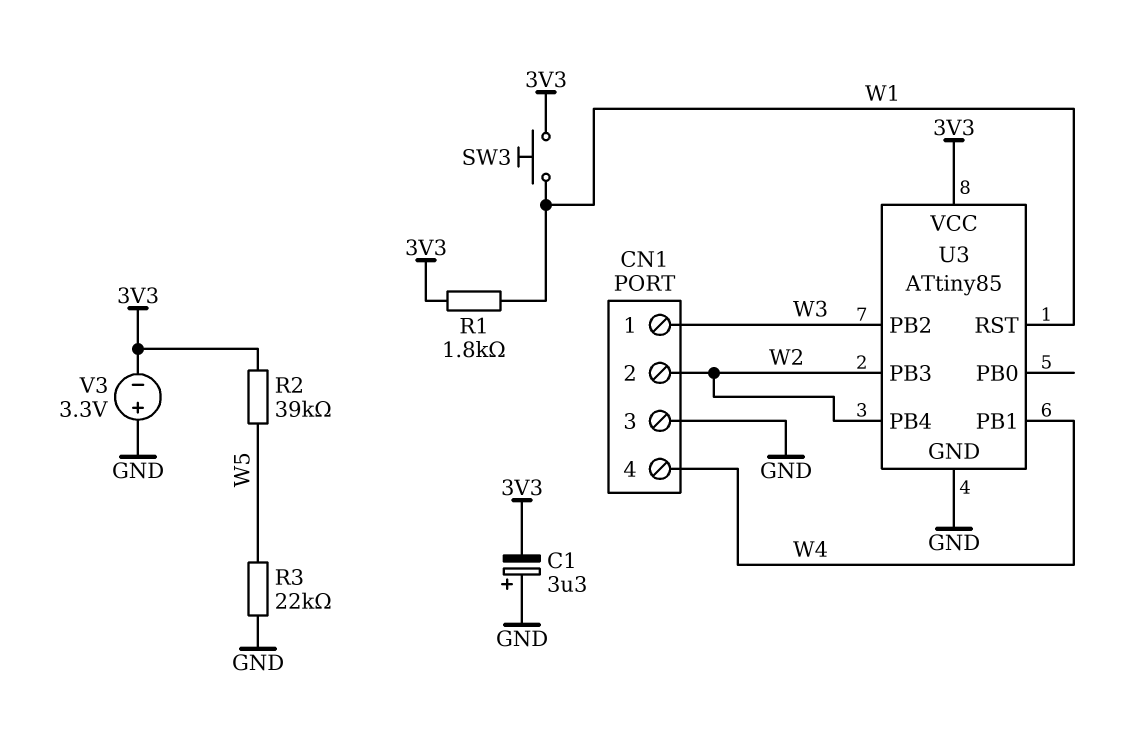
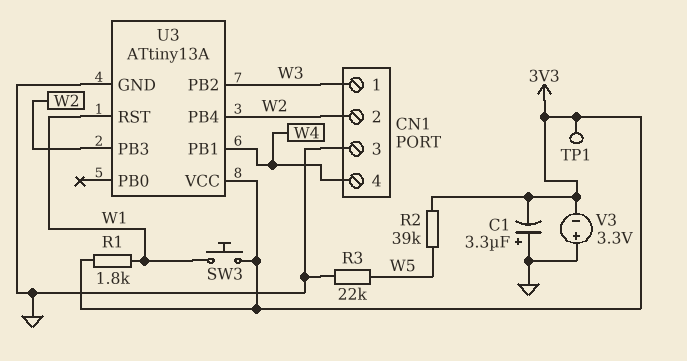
TP1: none -> test point (3V3)
U3: ATtiny85 -> ATtiny13A

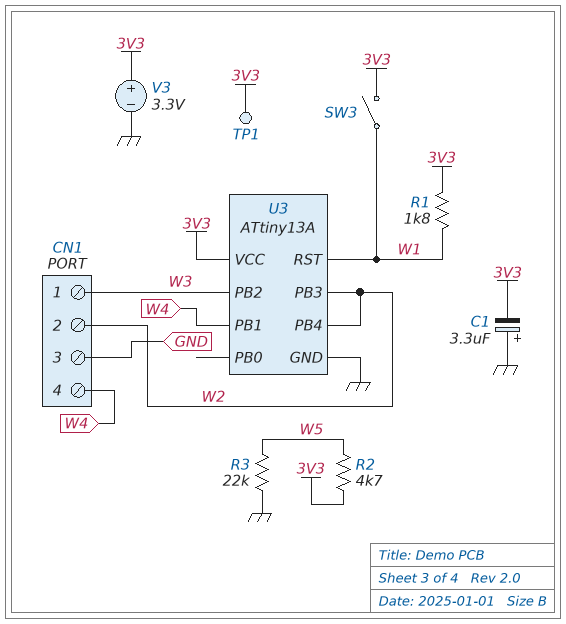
R2: 39k (3V3, W5) -> 4.7k (3V3, W5)
SW3: button (3V3, W1) -> switch (3V3, W1)
V3: 3.3V (plus GND, minus 3V3) -> 3.3V (plus 3V3, minus GND)

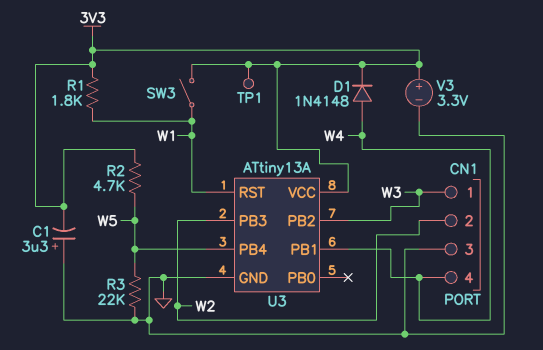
D1: none -> diode 1N4148 (A W4, K 3V3)
U3 pin PB4: W2 -> W5

